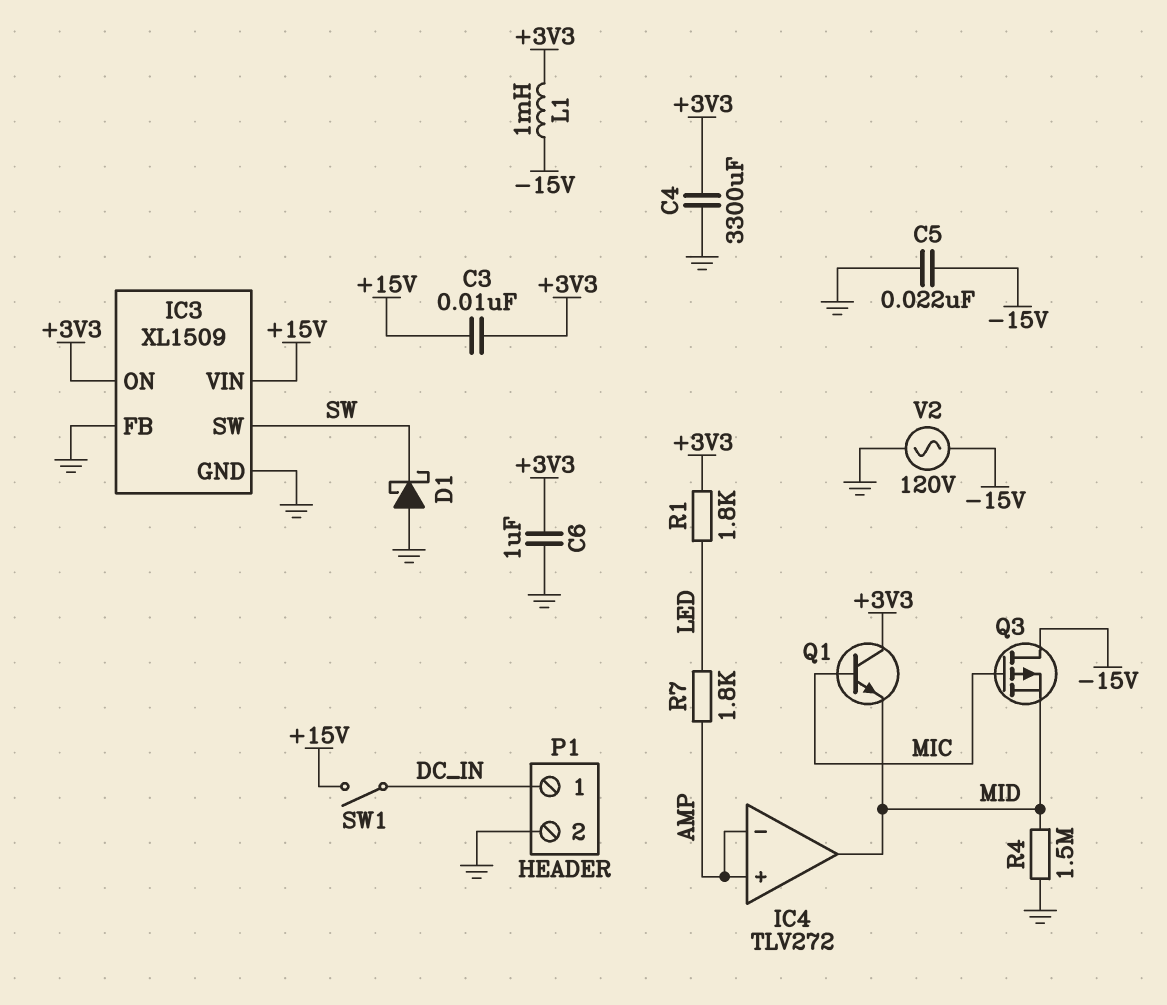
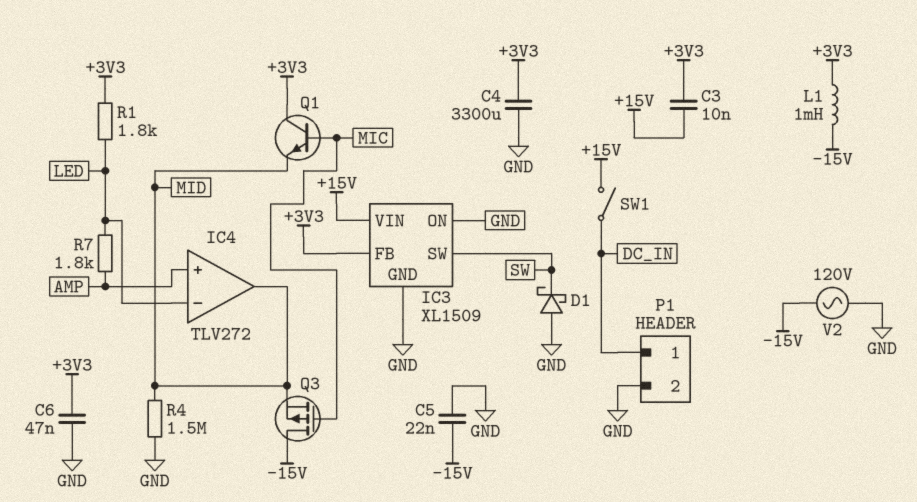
C6: 1uF (+3V3, GND) -> 47nF (+3V3, GND)
IC3 pin FB: GND -> +3V3
IC3 pin ON: +3V3 -> GND
IC4 pin in-: AMP -> LED

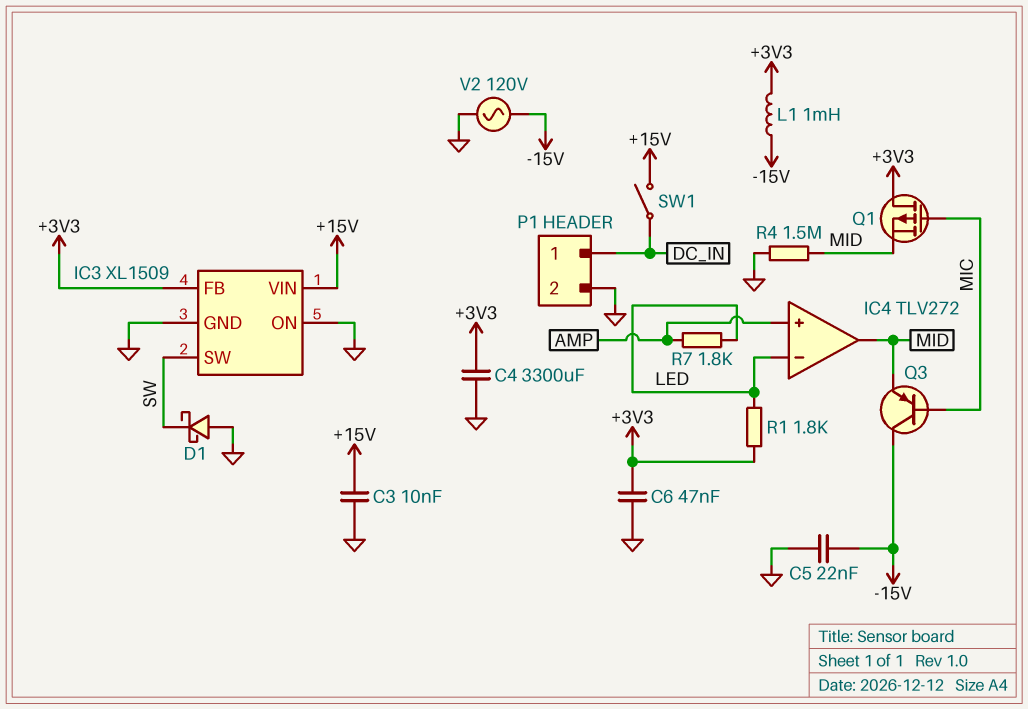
C3: 10nF (+3V3, +15V) -> 10nF (+15V, GND)
Q1: NPN (B MIC, C +3V3, E MID) -> PMOS (G MIC, D +3V3, S MID)
Q3: PMOS (G MIC, D -15V, S MID) -> PNP (B MIC, C -15V, E MID)

